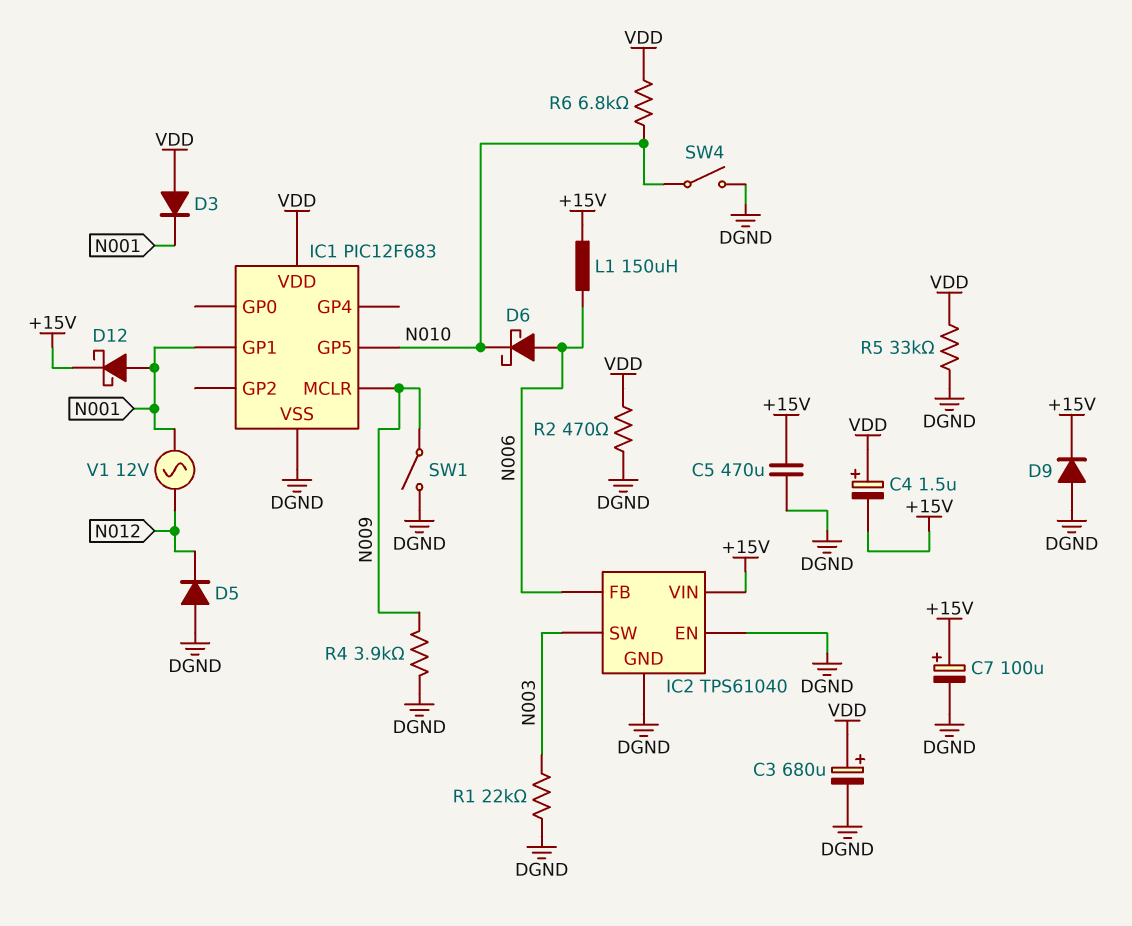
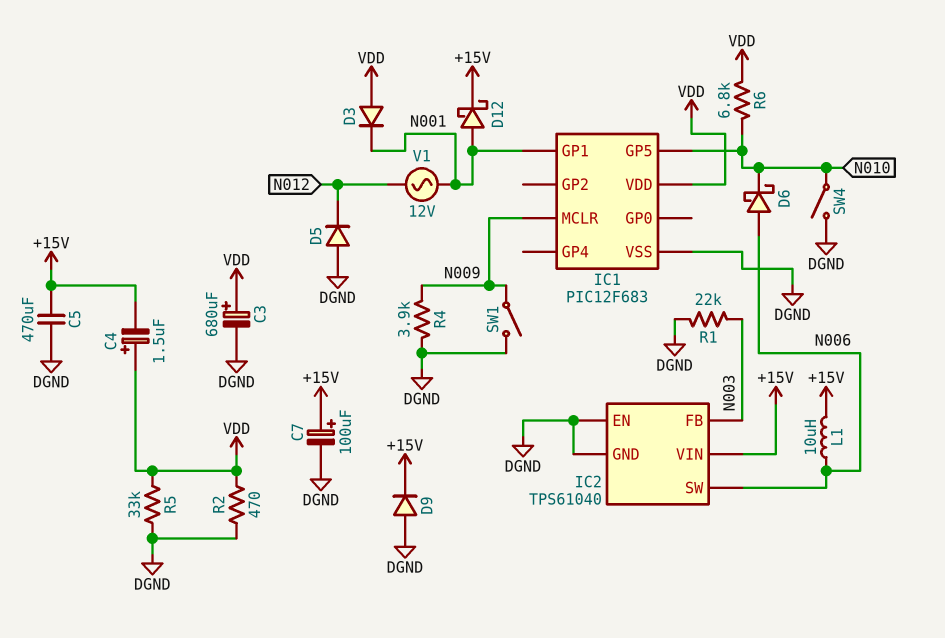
IC2 pin FB: N006 -> N003
IC2 pin SW: N003 -> N006
L1: 150uH (+15V, N006) -> 10uH (+15V, N006)

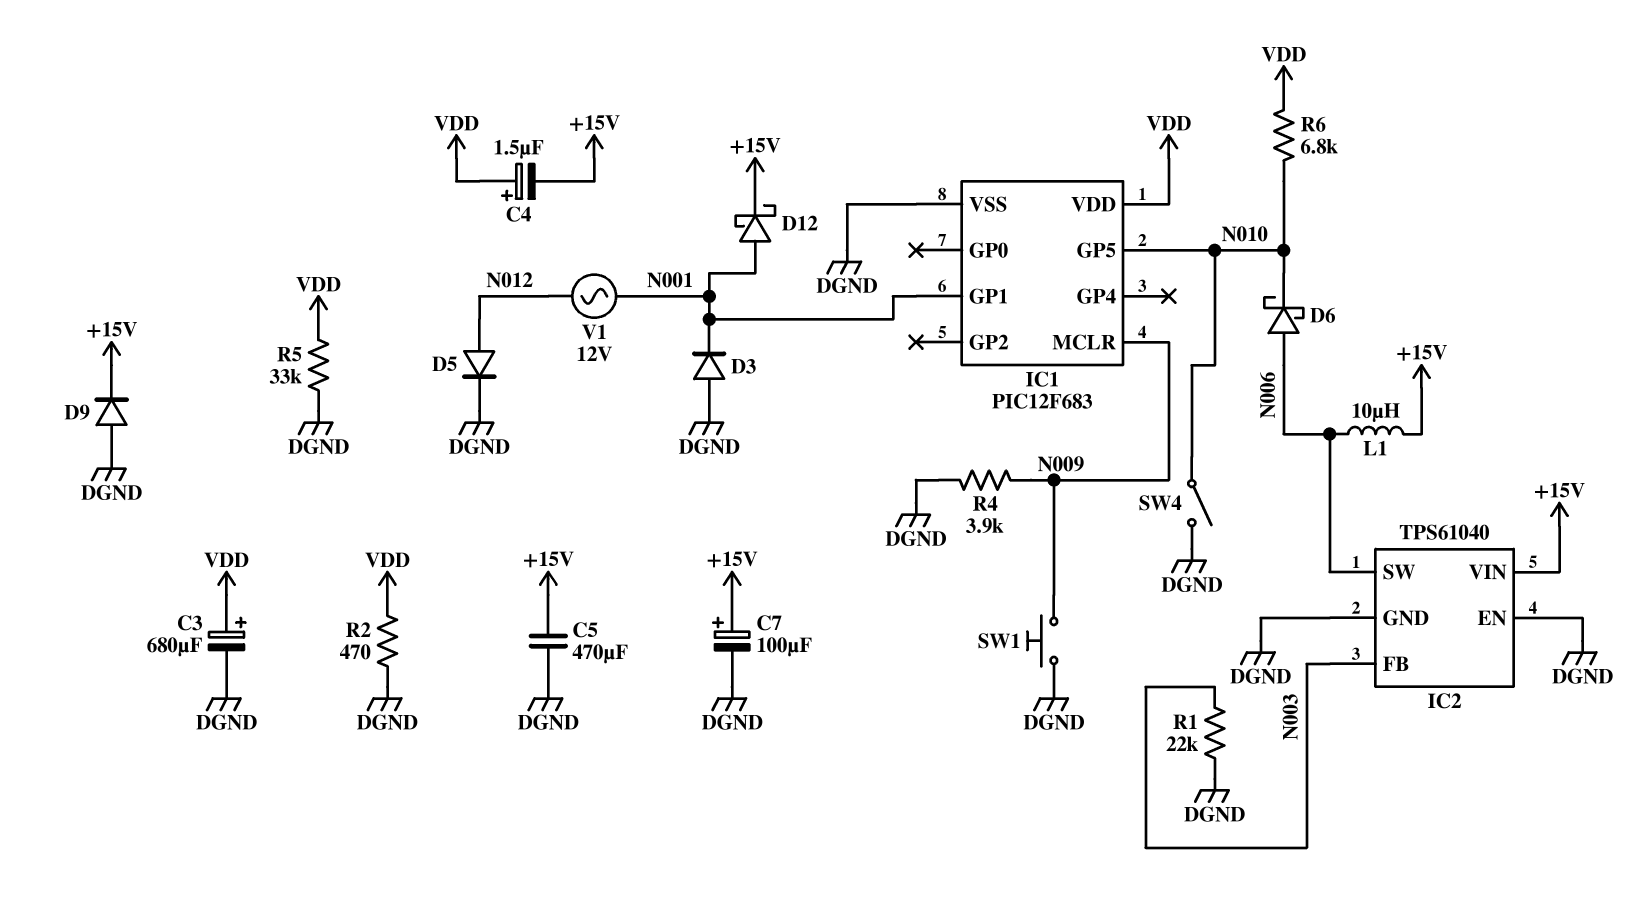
D3: diode (A VDD, K N001) -> diode (A DGND, K N001)
D5: diode (A DGND, K N012) -> diode (A N012, K DGND)
SW1: switch (DGND, N009) -> button (DGND, N009)

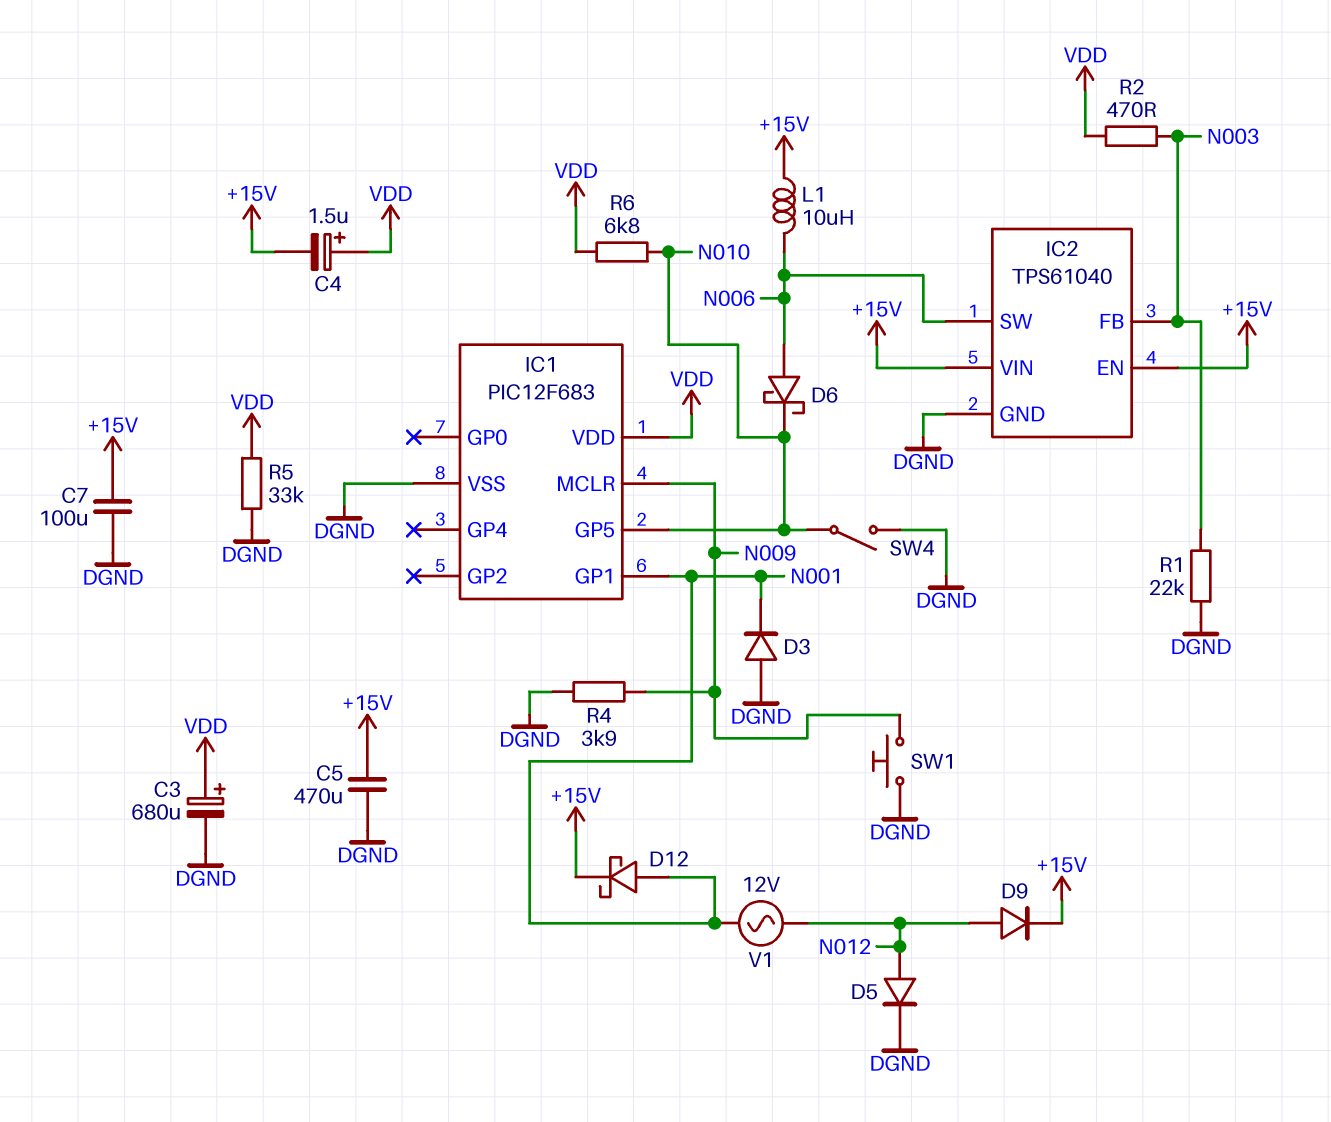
C7: 100uF (plus +15V, minus DGND) -> 100uF (+15V, DGND)
D9: diode (A DGND, K +15V) -> diode (A N012, K +15V)
IC2 pin EN: DGND -> +15V
R2: 470 (DGND, VDD) -> 470 (N003, VDD)

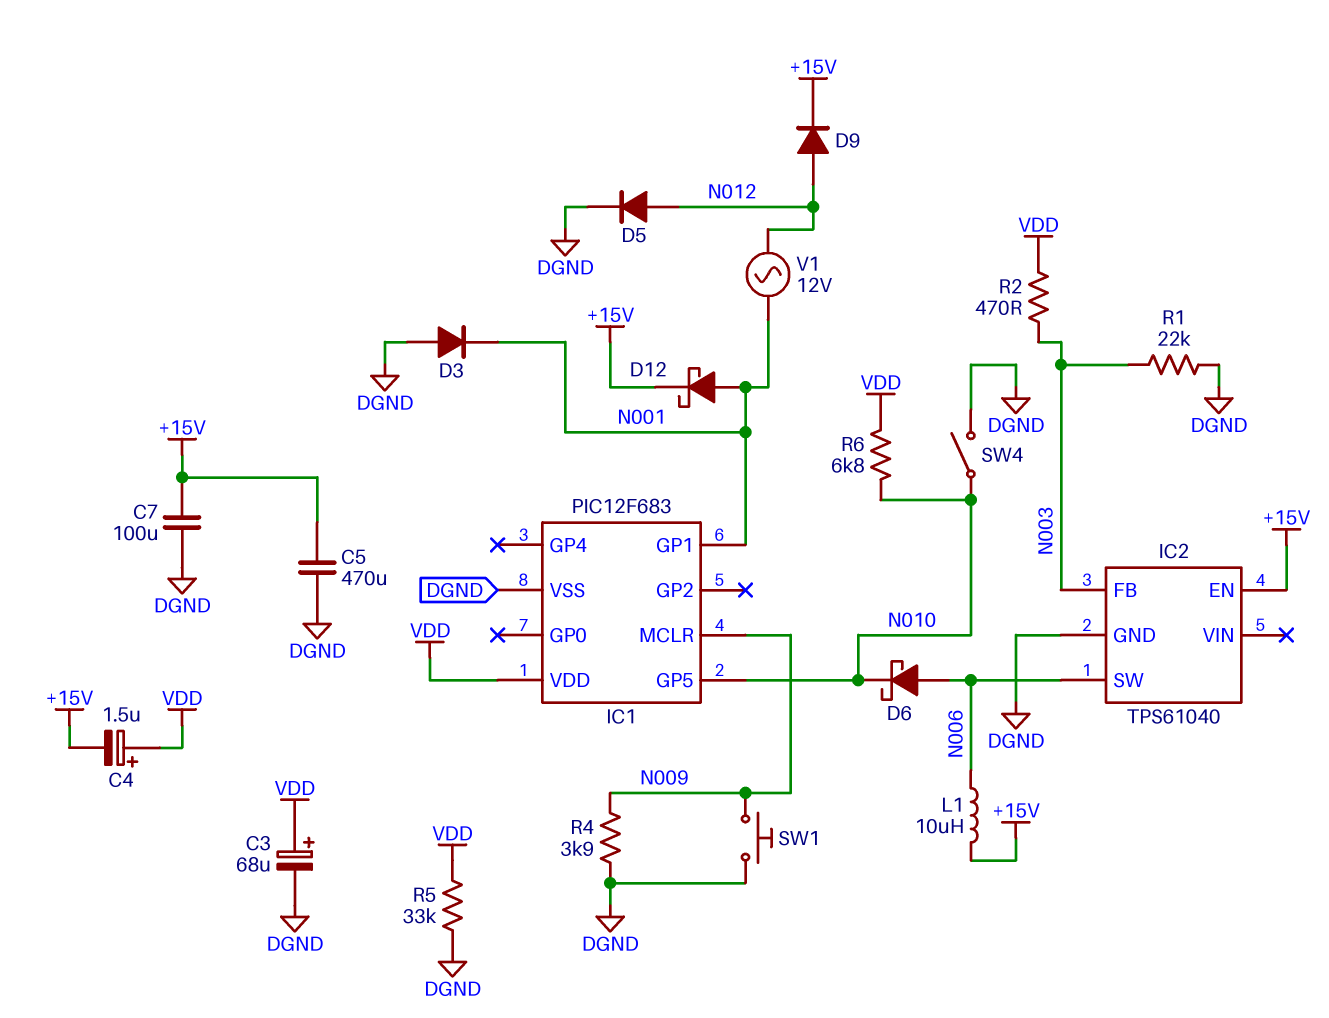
C3: 680uF (plus VDD, minus DGND) -> 68uF (plus VDD, minus DGND)
IC2 pin VIN: +15V -> none

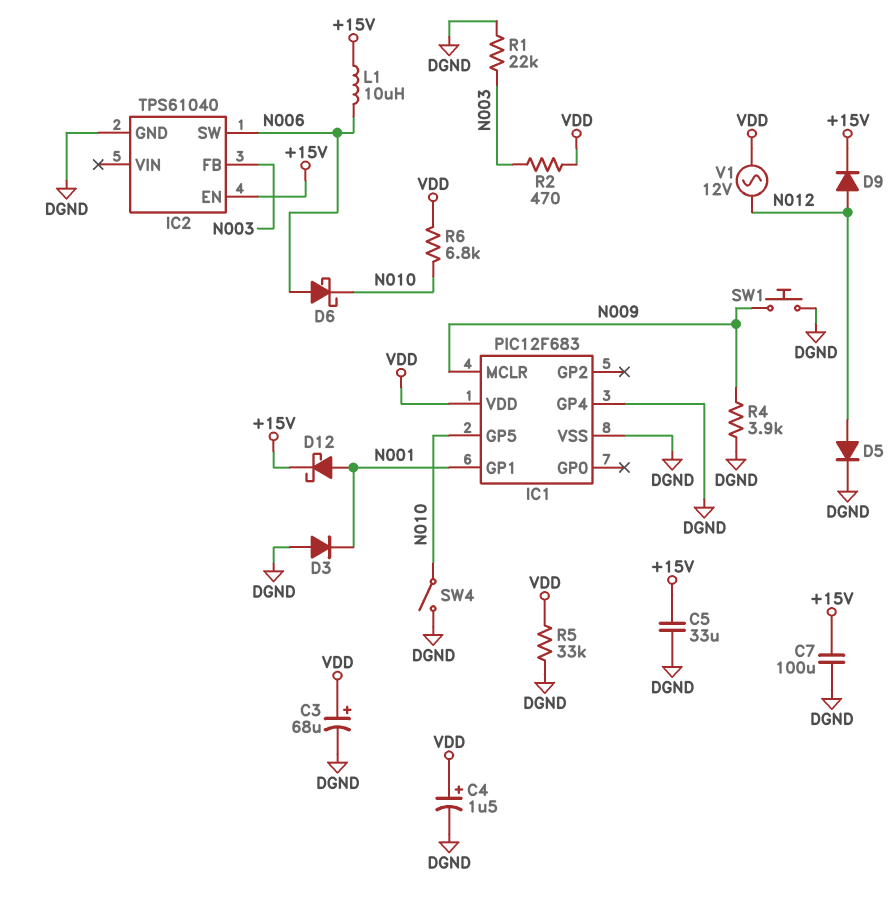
C4: 1.5uF (plus VDD, minus +15V) -> 1.5uF (plus VDD, minus DGND)
C5: 470uF (+15V, DGND) -> 33uF (+15V, DGND)
IC1 pin GP4: none -> DGND
V1: AC 12V (N001, N012) -> AC 12V (N012, VDD)

